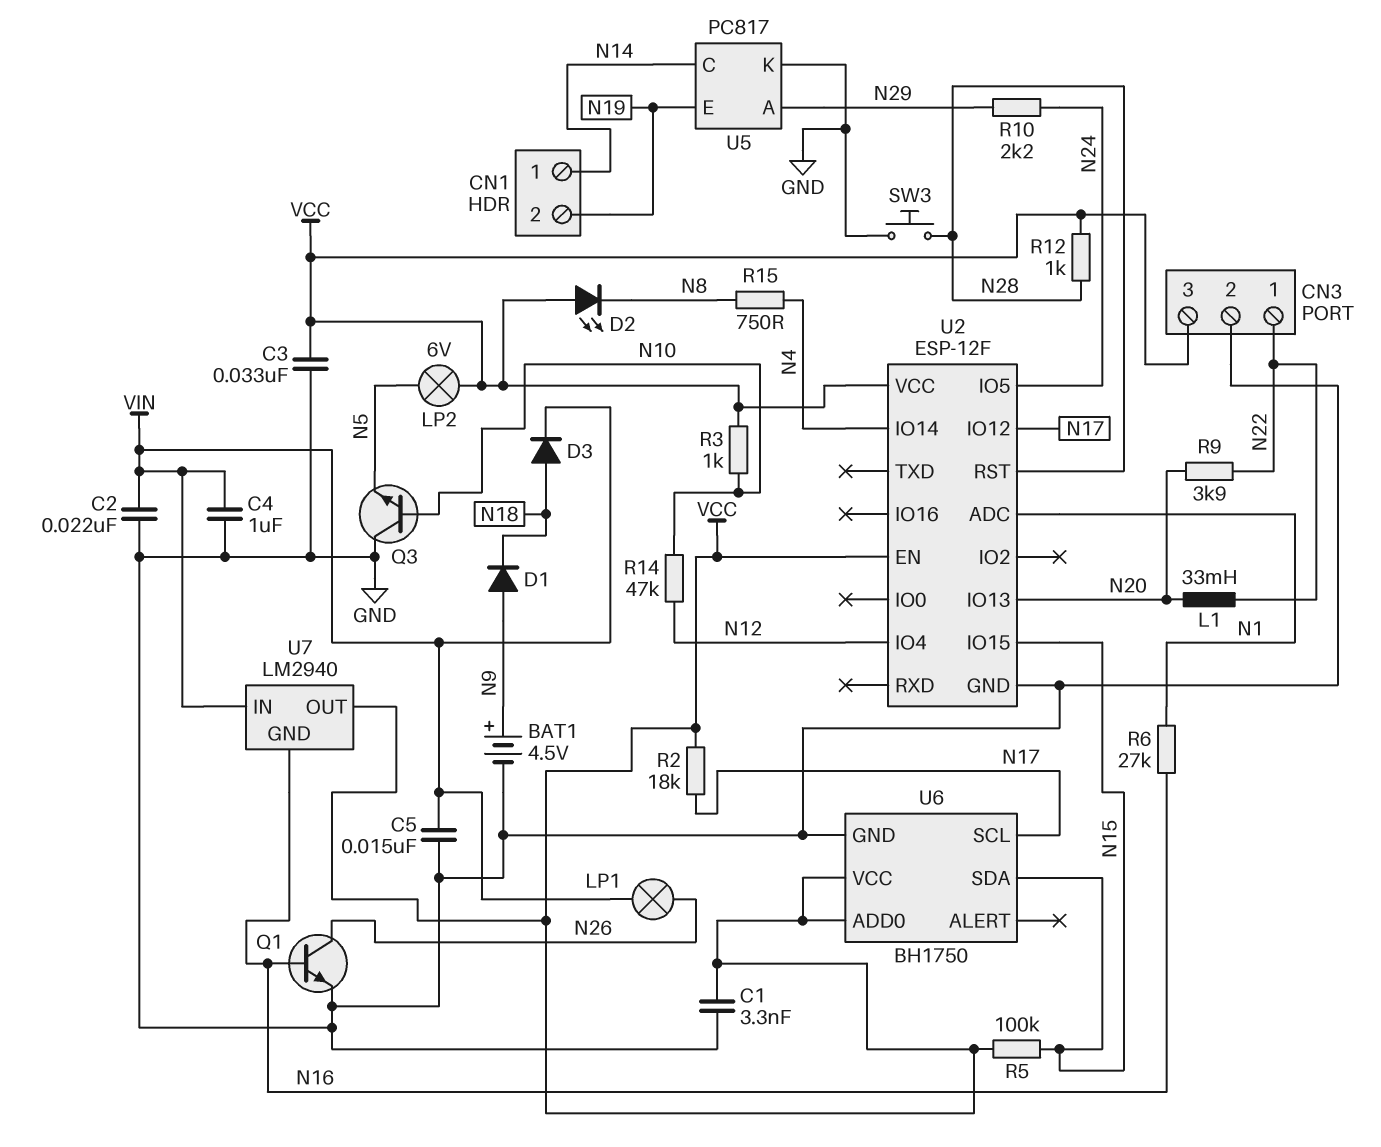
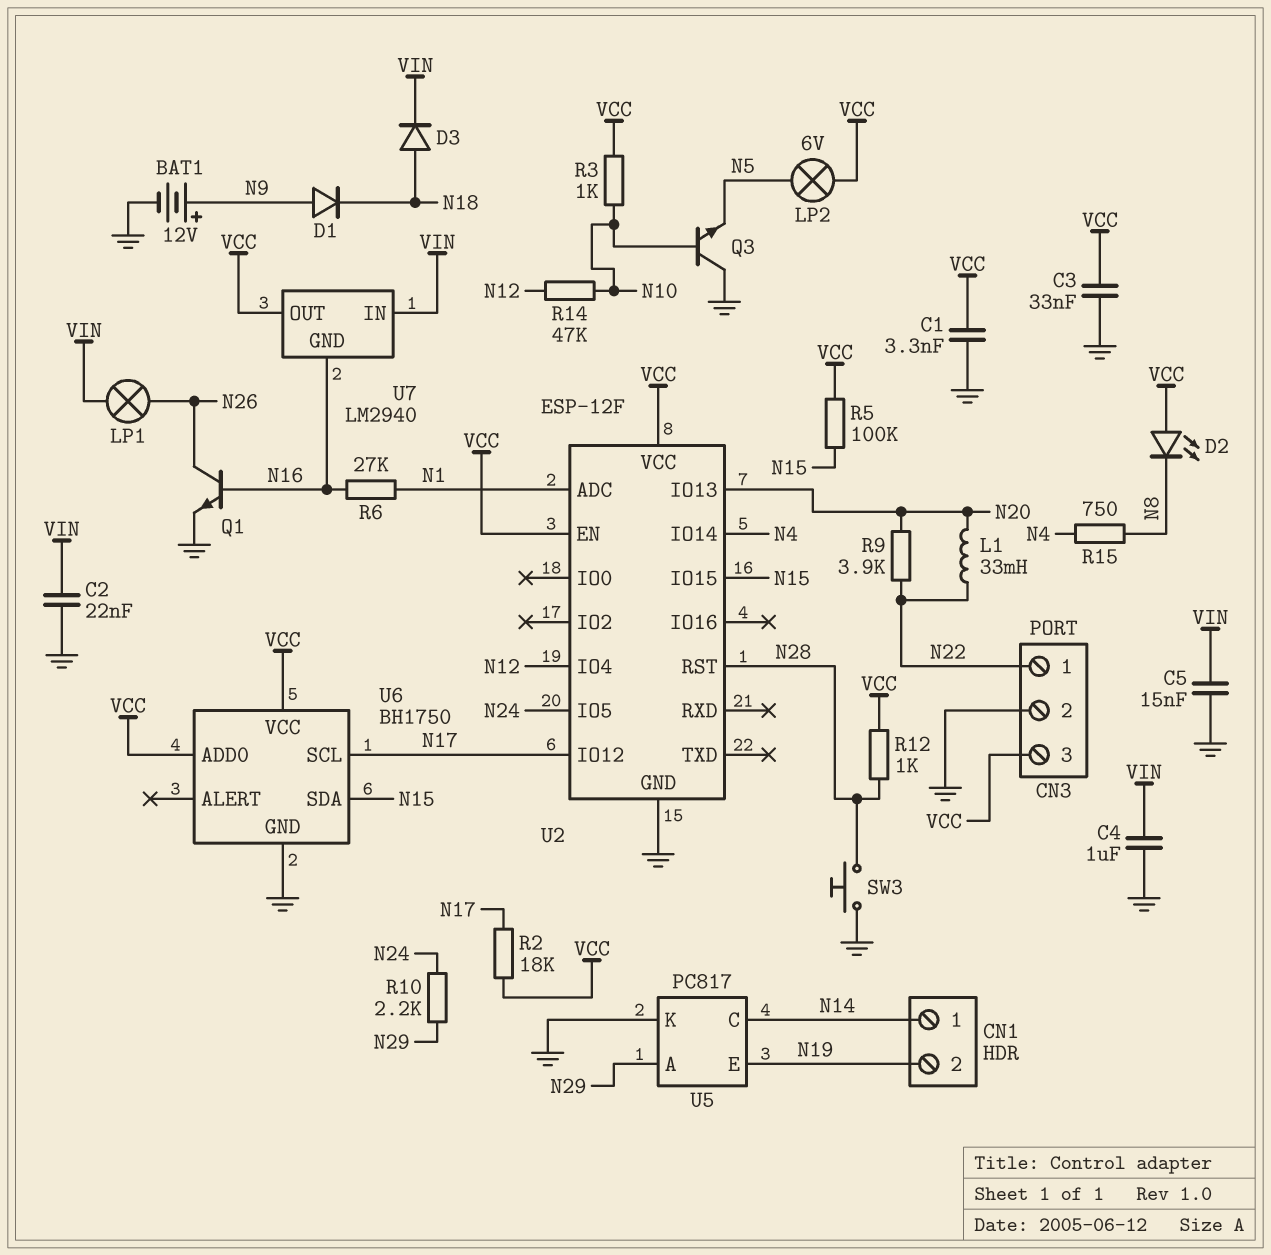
BAT1: 4.5V (plus N9, minus GND) -> 12V (plus N9, minus GND)

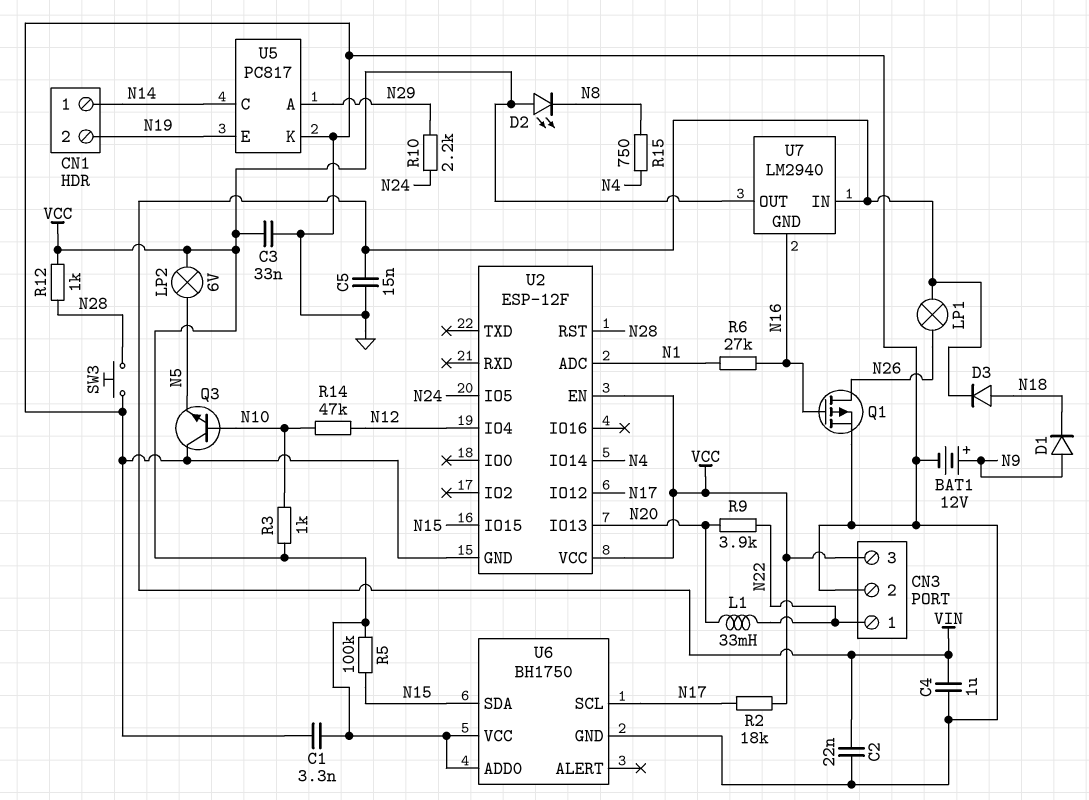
Q1: NPN (B N16, C N26, E GND) -> PMOS (G N16, D N26, S GND)

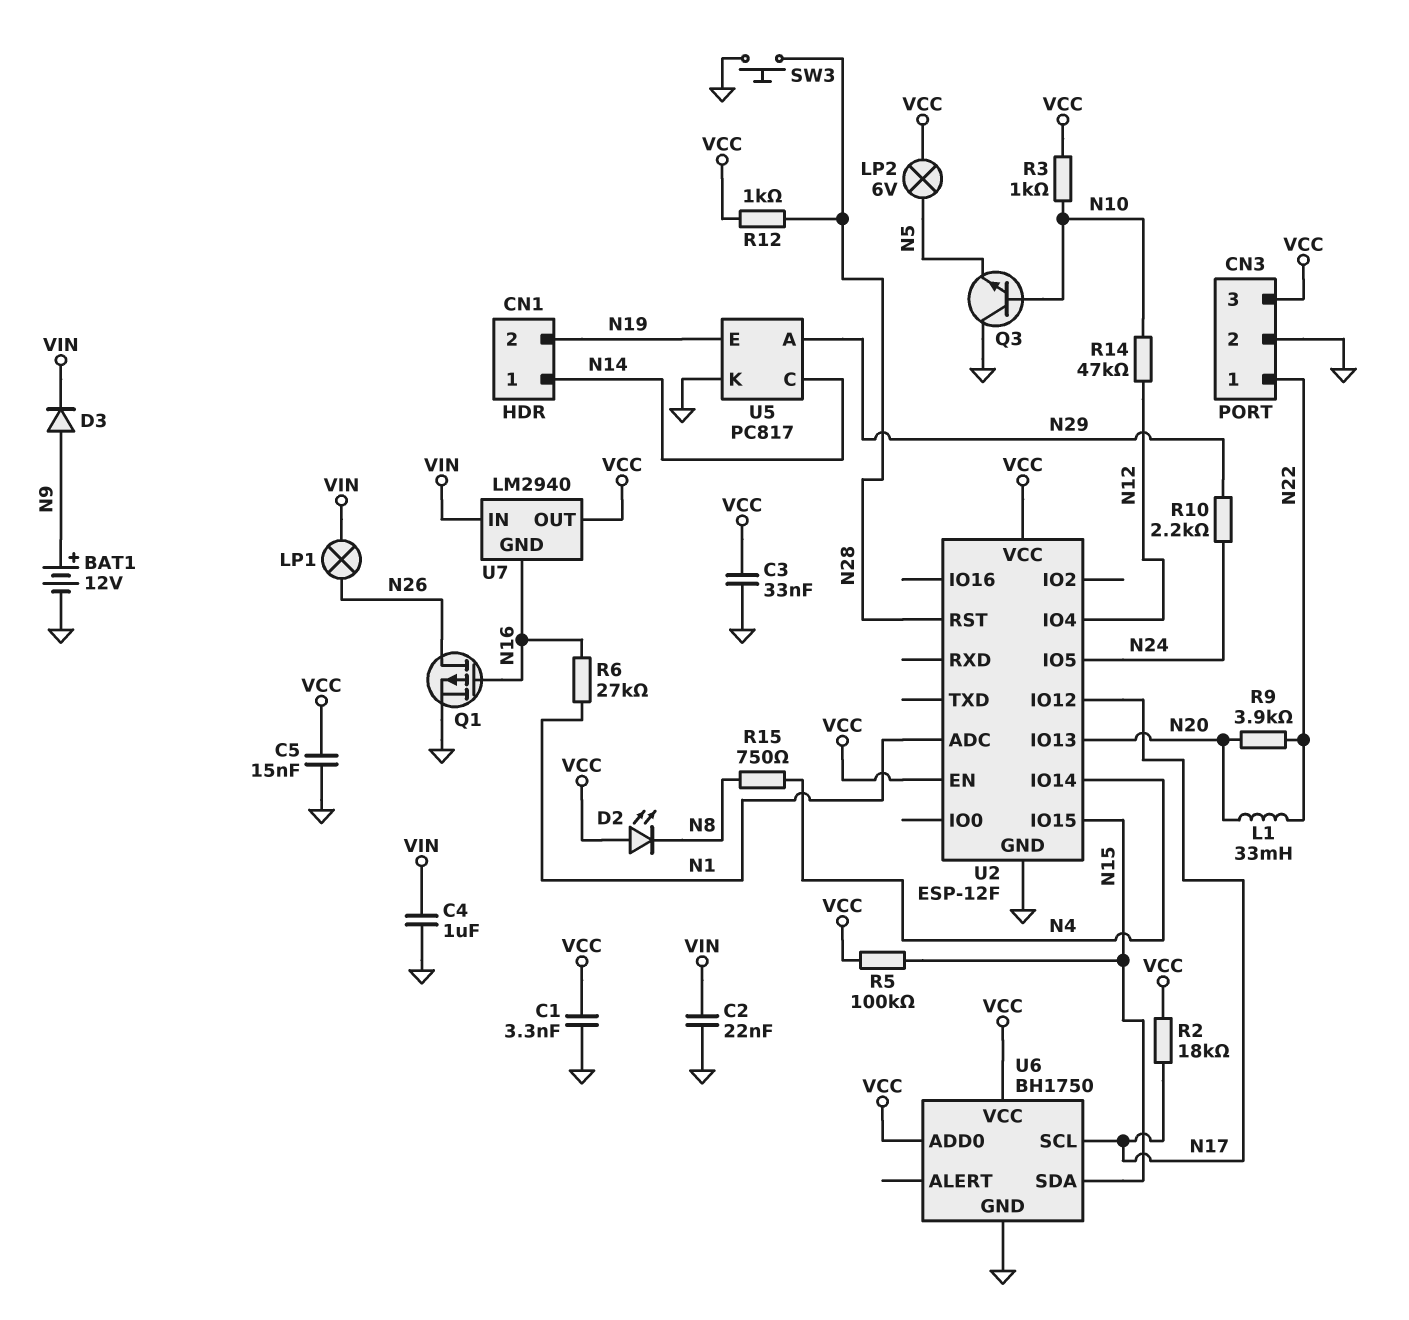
C5: 15nF (GND, VIN) -> 15nF (GND, VCC)
D1: diode (A N9, K N18) -> none
D3: diode (A N18, K VIN) -> diode (A N9, K VIN)

